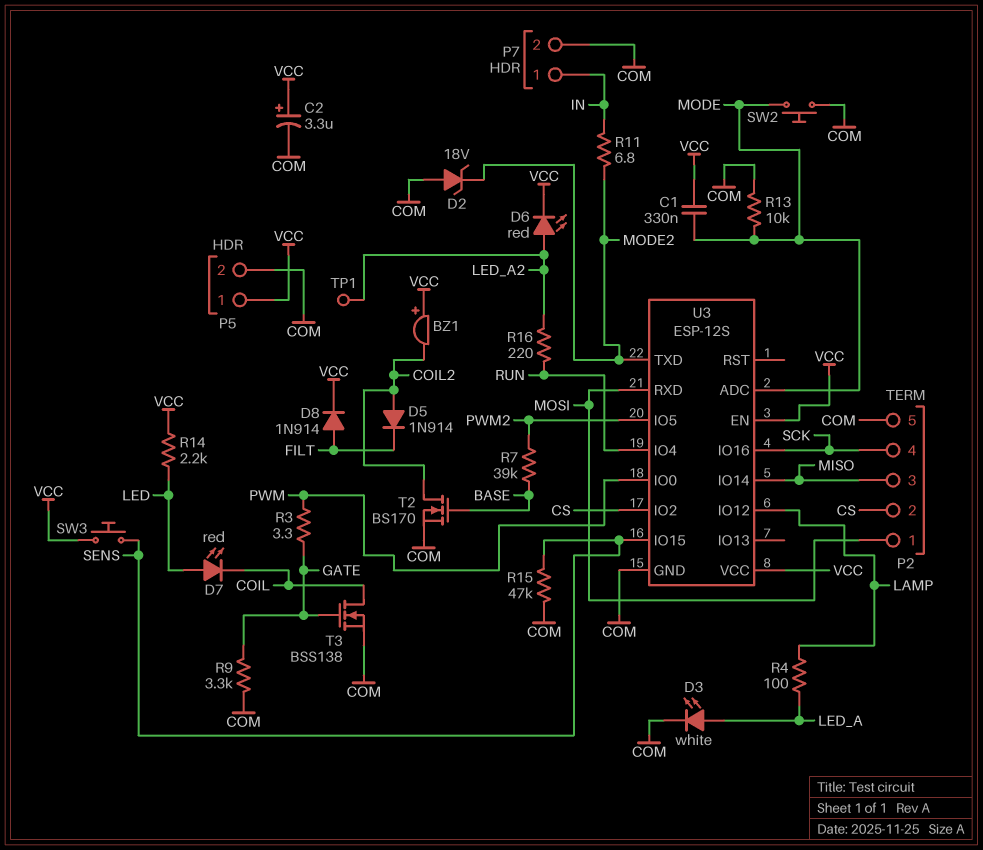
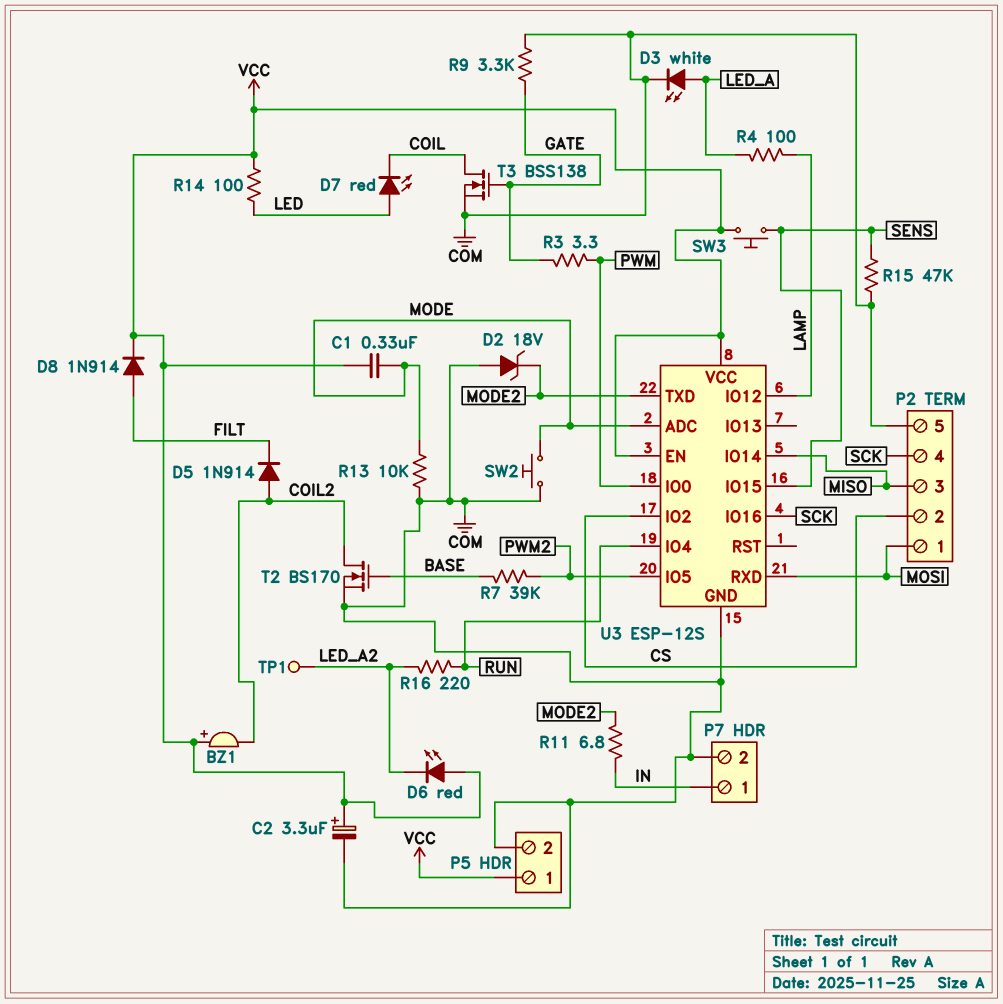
D6: LED red (A LED_A2, K VCC) -> LED red (A VCC, K LED_A2)
R14: 2.2k (LED, VCC) -> 100 (LED, VCC)

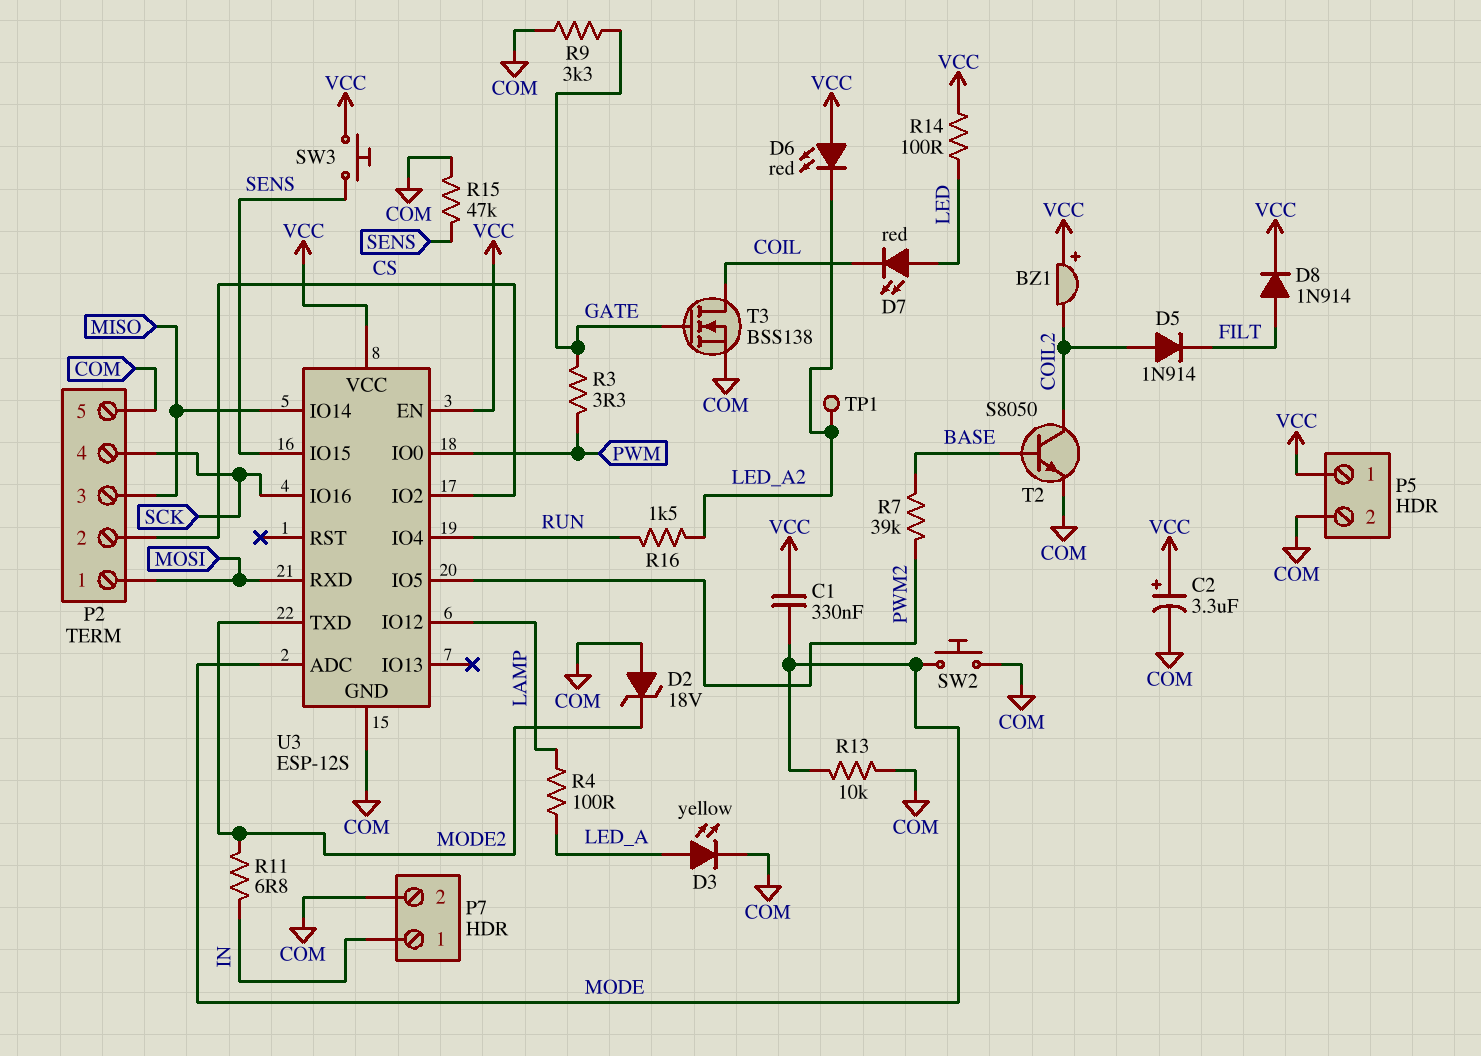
D3: LED white (A LED_A, K COM) -> LED yellow (A LED_A, K COM)
R16: 220 (LED_A2, RUN) -> 1.5k (LED_A2, RUN)
T2: NMOS BS170 (G BASE, D COIL2, S COM) -> NPN S8050 (B BASE, C COIL2, E COM)

